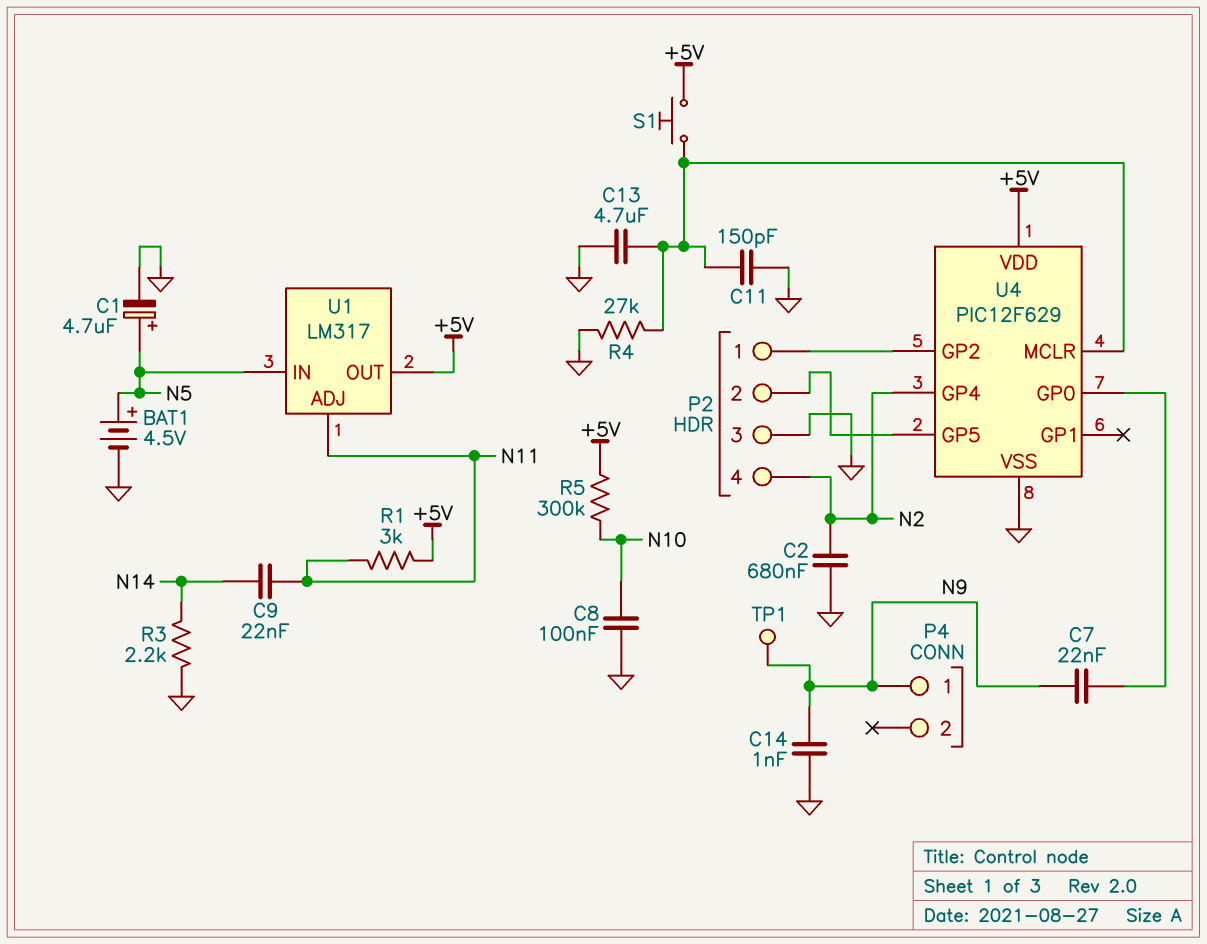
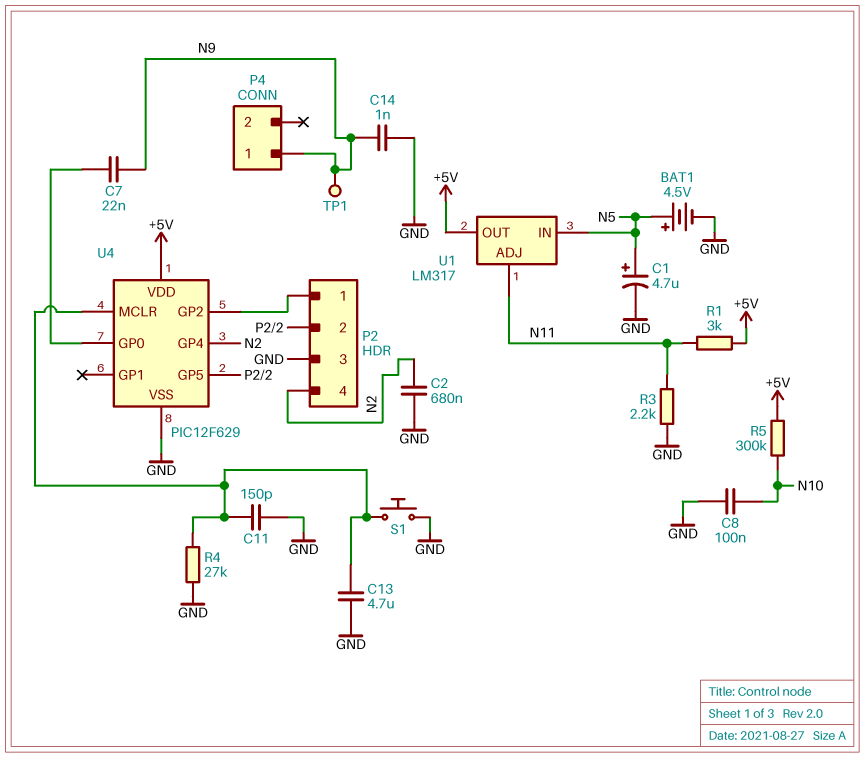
C9: 22nF (N11, N14) -> none
R3: 2.2k (GND, N14) -> 2.2k (GND, N11)
S1: button (+5V, U4/MCLR) -> button (GND, U4/MCLR)

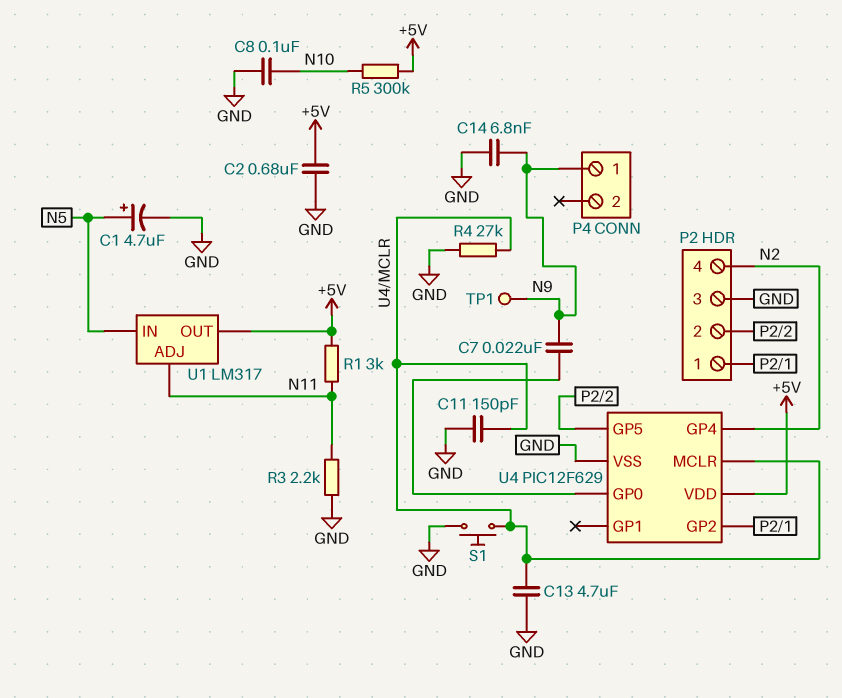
BAT1: 4.5V (plus N5, minus GND) -> none
C2: 680nF (GND, N2) -> 680nF (+5V, GND)
C14: 1nF (GND, N9) -> 6.8nF (GND, N9)

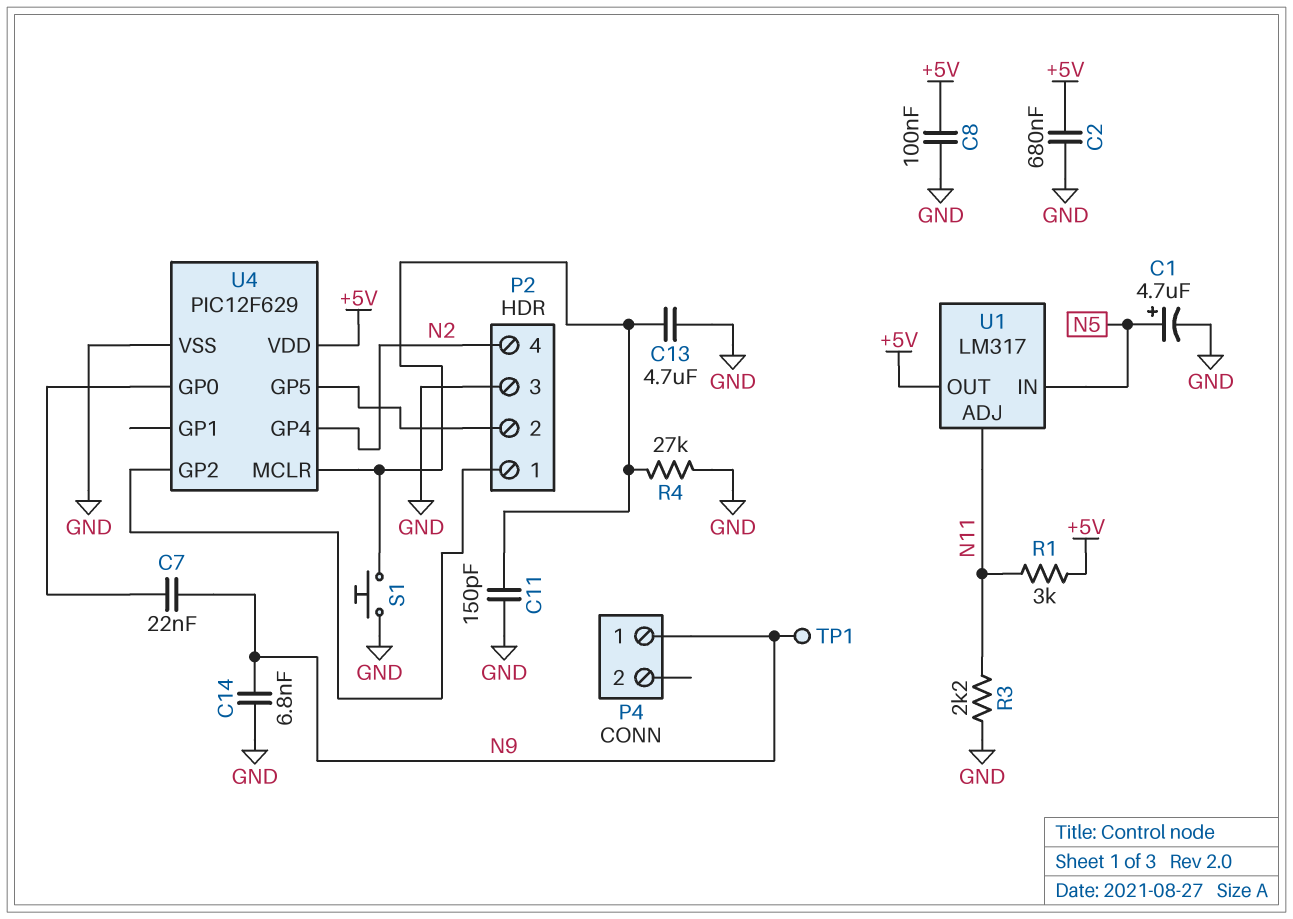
C8: 100nF (GND, N10) -> 100nF (+5V, GND)
R5: 300k (+5V, N10) -> none

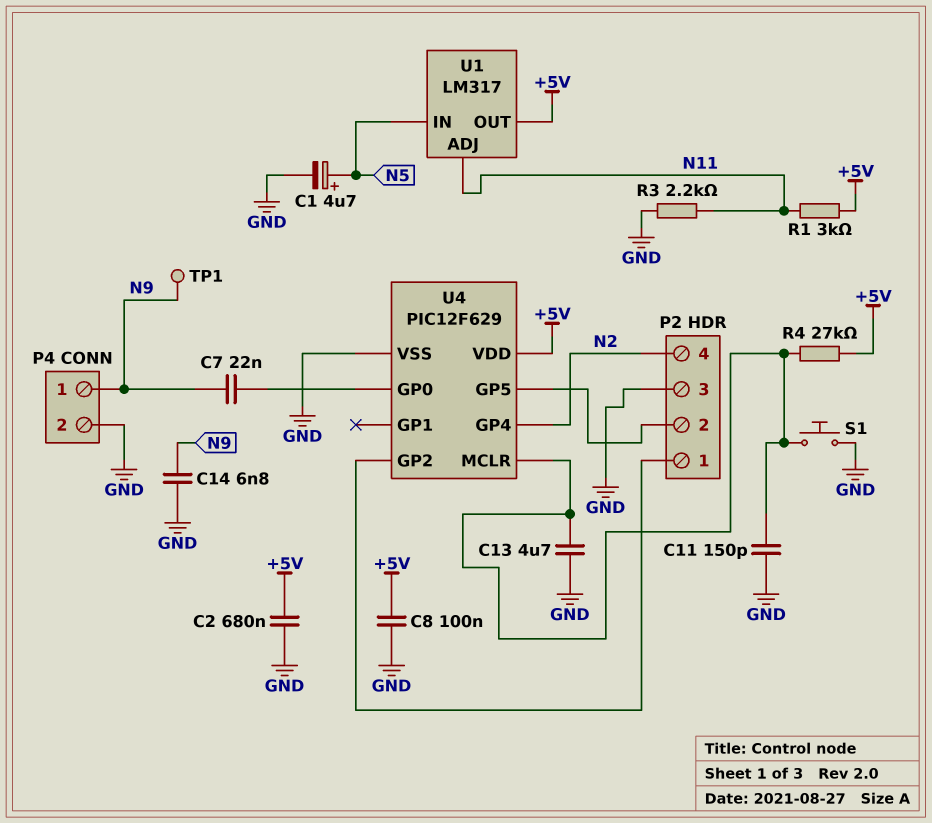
P4 pin 2: none -> GND
R4: 27k (GND, U4/MCLR) -> 27k (+5V, U4/MCLR)

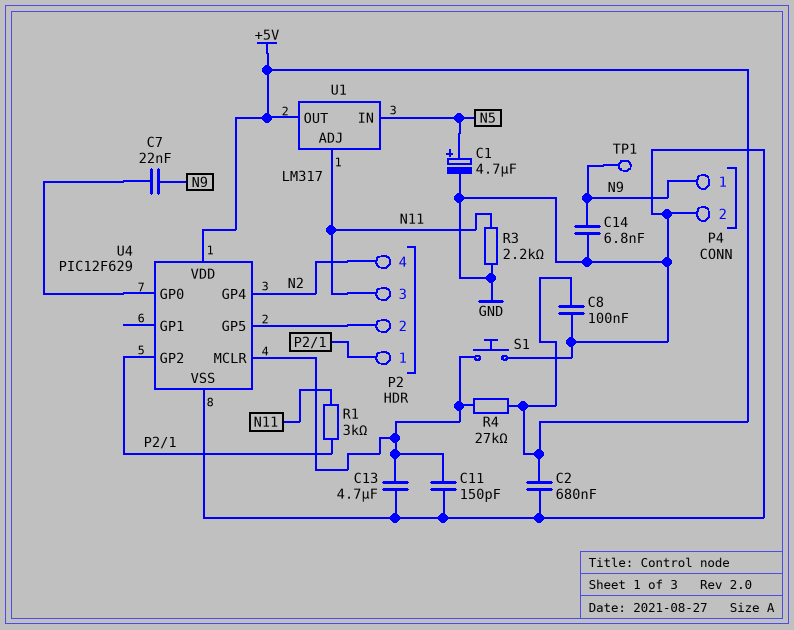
P2 pin 3: GND -> N11
R1: 3k (+5V, N11) -> 3k (N11, P2/1)

